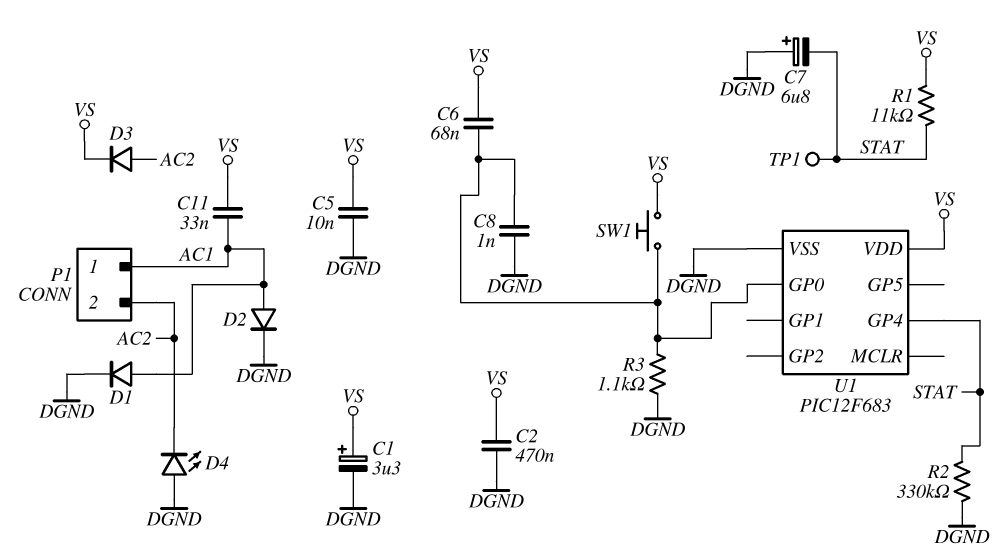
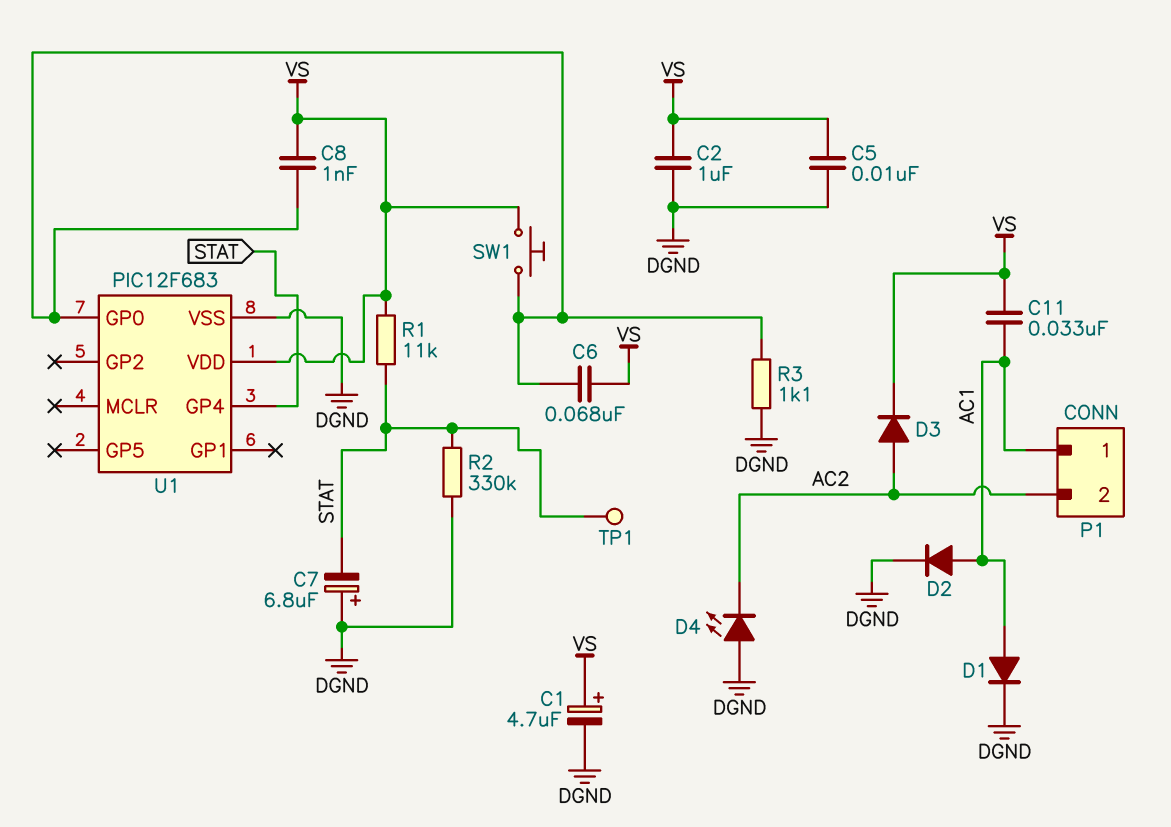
C1: 3.3uF (plus VS, minus DGND) -> 4.7uF (plus VS, minus DGND)
C2: 470nF (DGND, VS) -> 1uF (DGND, VS)
C8: 1nF (DGND, U1/GP0) -> 1nF (U1/GP0, VS)

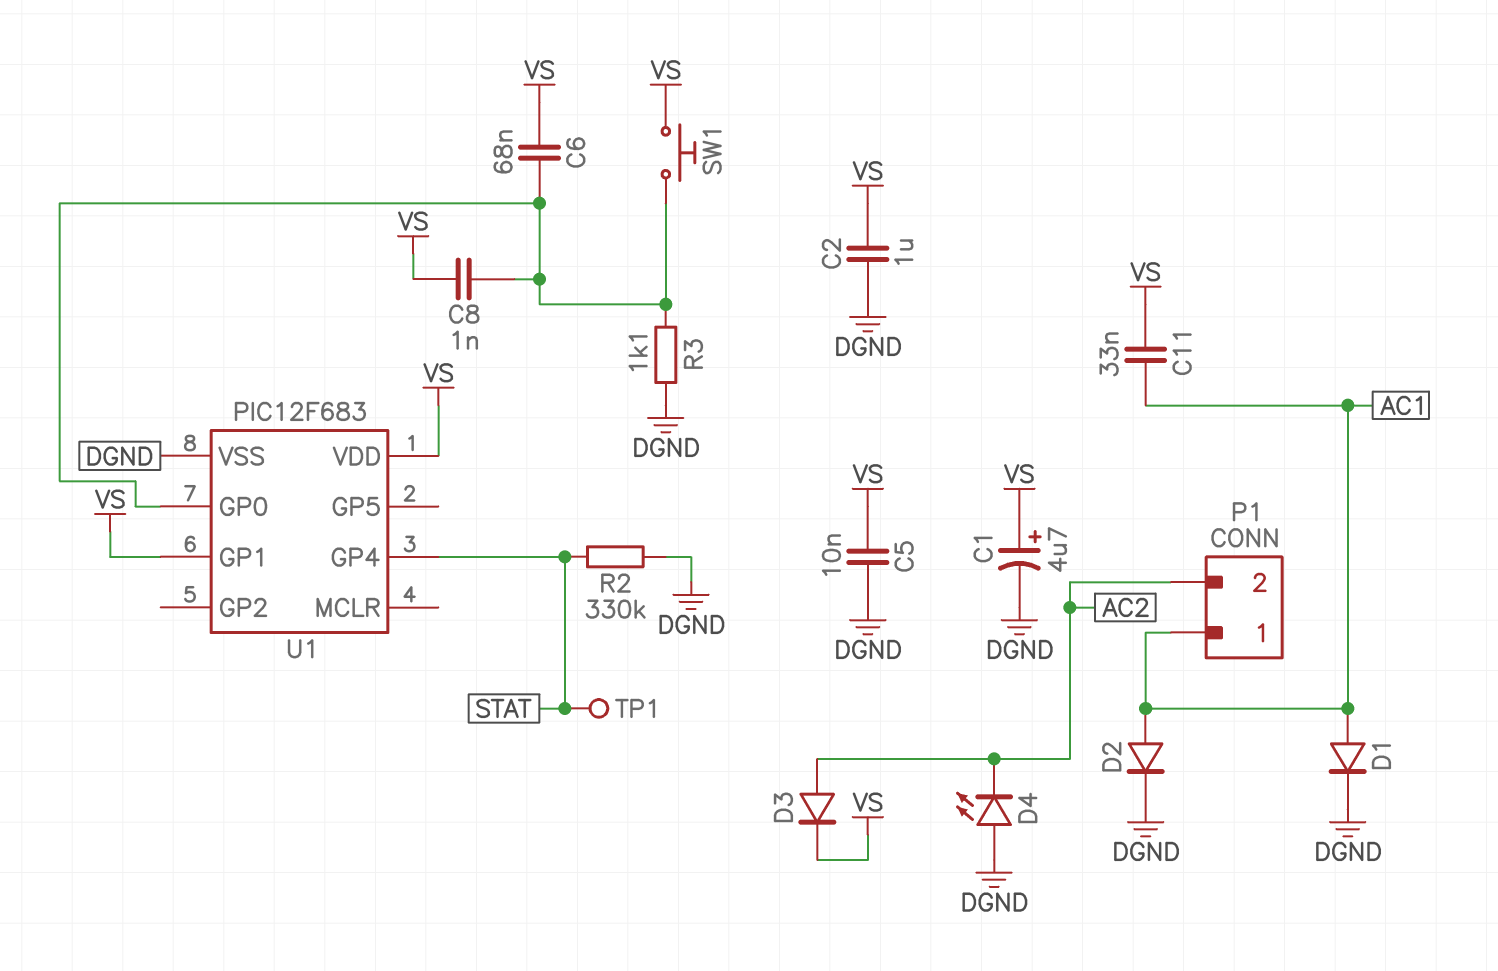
C7: 6.8uF (plus DGND, minus STAT) -> none
R1: 11k (STAT, VS) -> none
U1 pin GP1: none -> VS

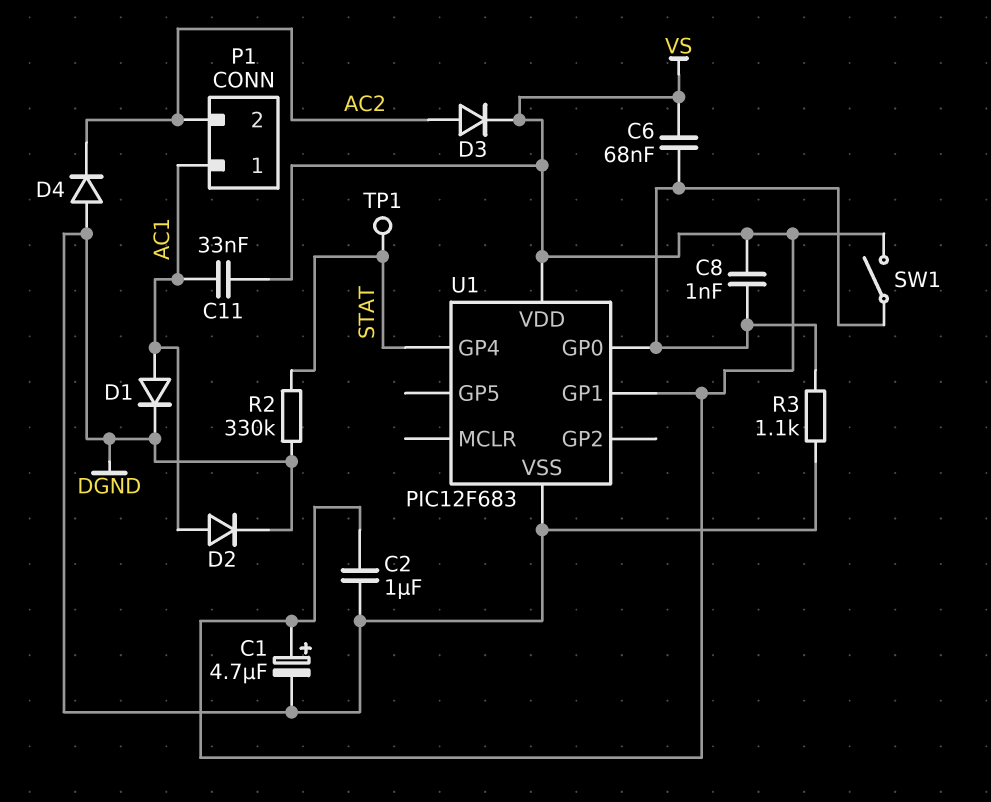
C5: 10nF (DGND, VS) -> none
D4: LED (A DGND, K AC2) -> diode (A DGND, K AC2)
SW1: button (U1/GP0, VS) -> switch (U1/GP0, VS)

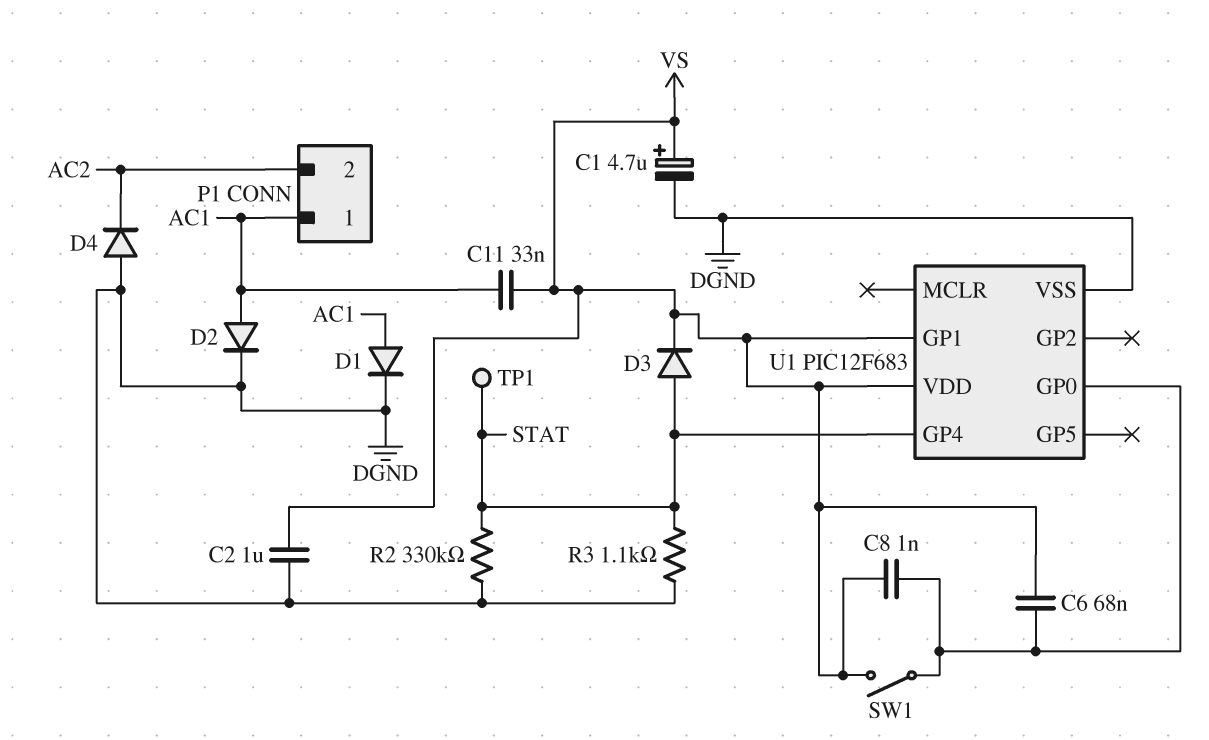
D3: diode (A AC2, K VS) -> diode (A STAT, K VS)
R3: 1.1k (DGND, U1/GP0) -> 1.1k (DGND, STAT)

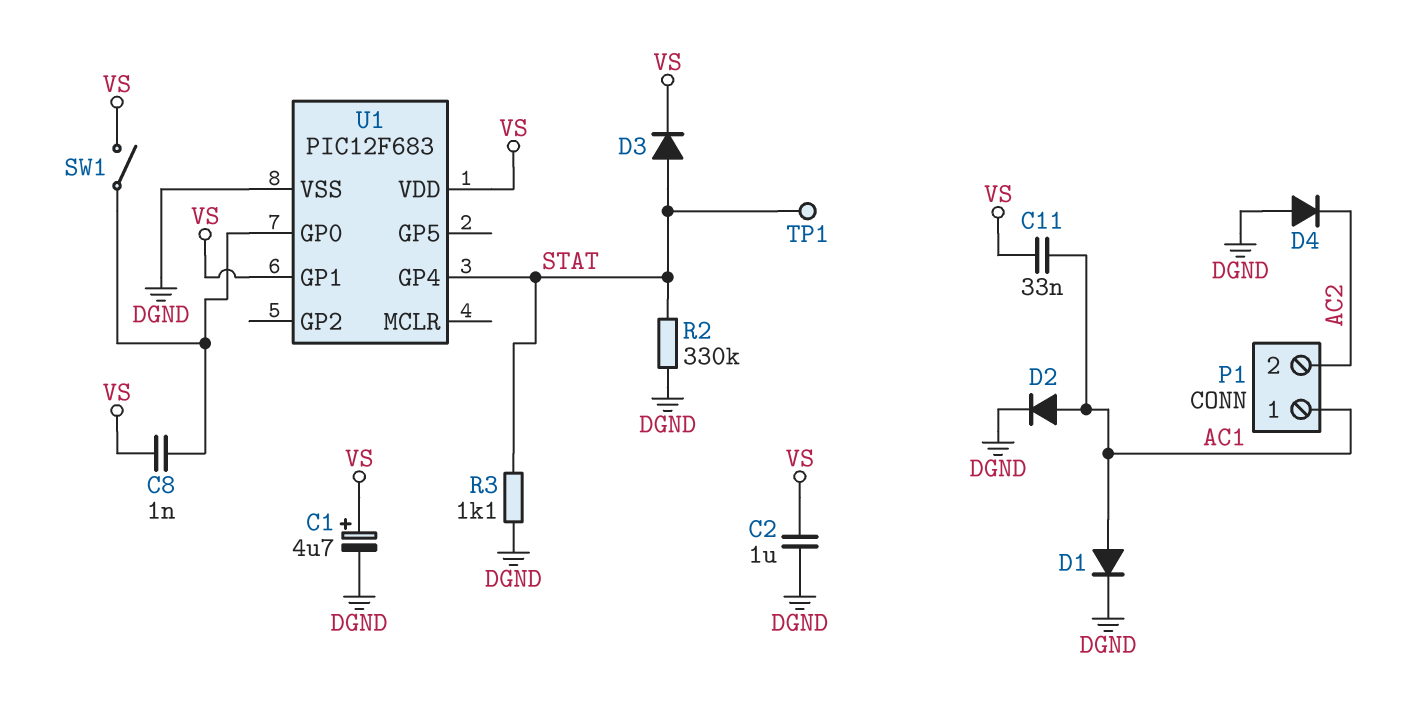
C6: 68nF (U1/GP0, VS) -> none

